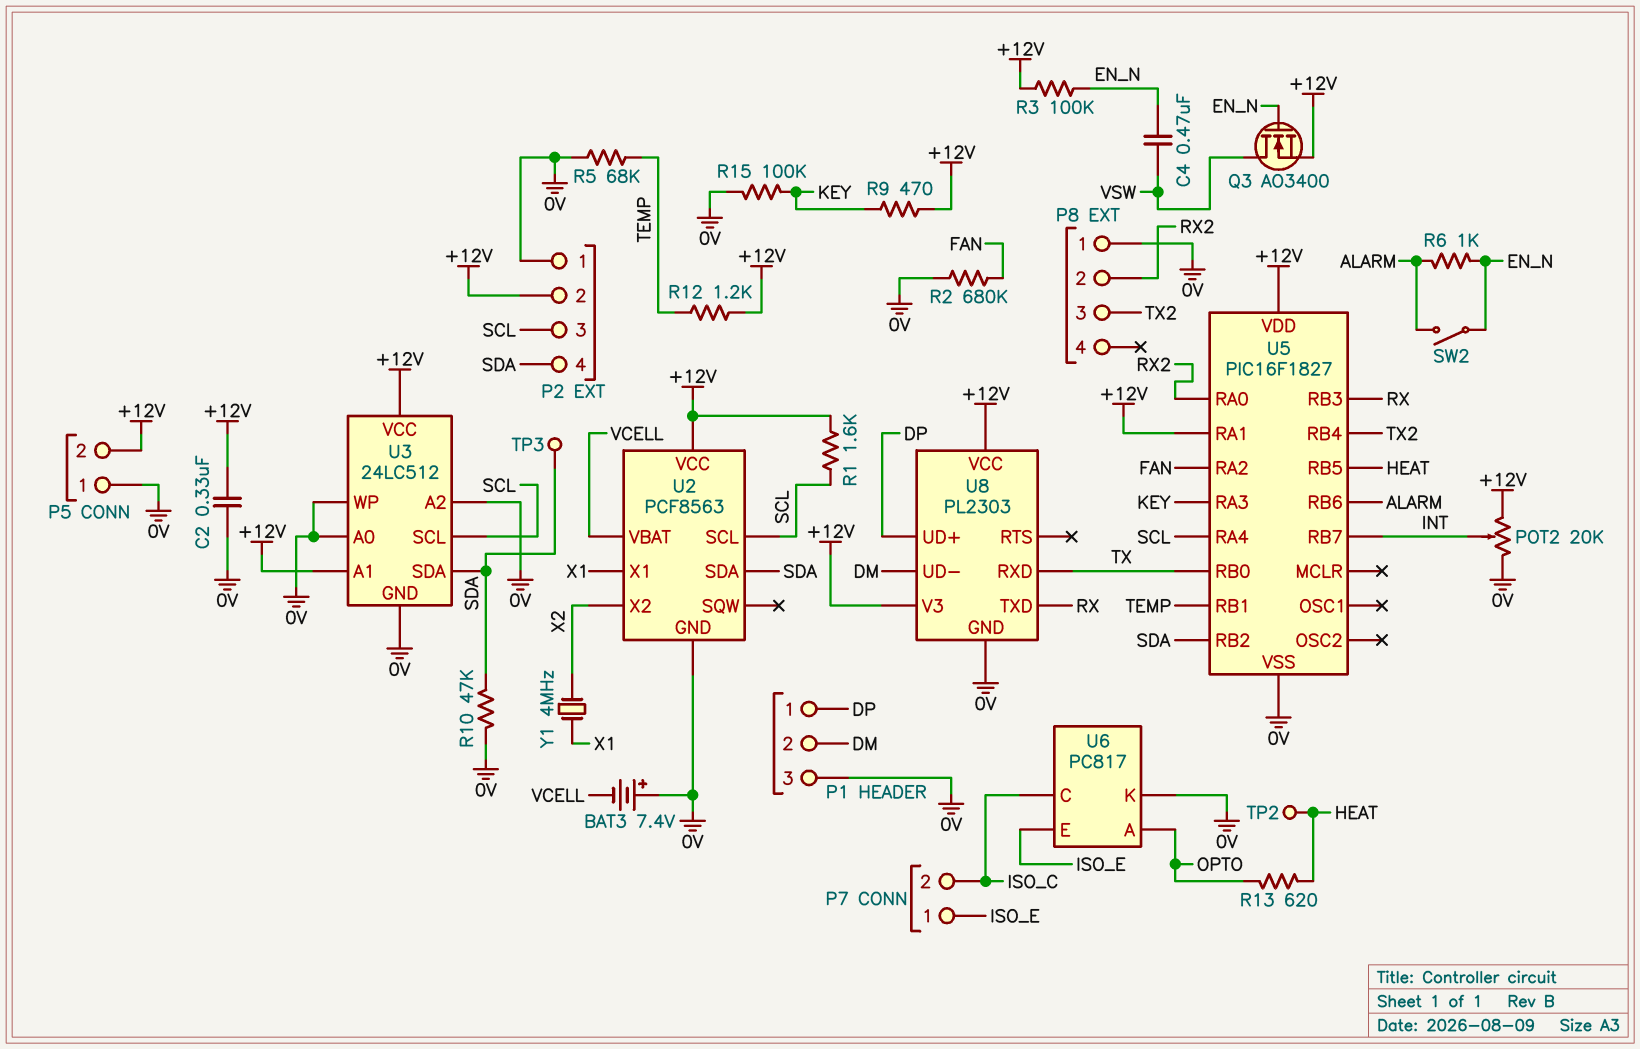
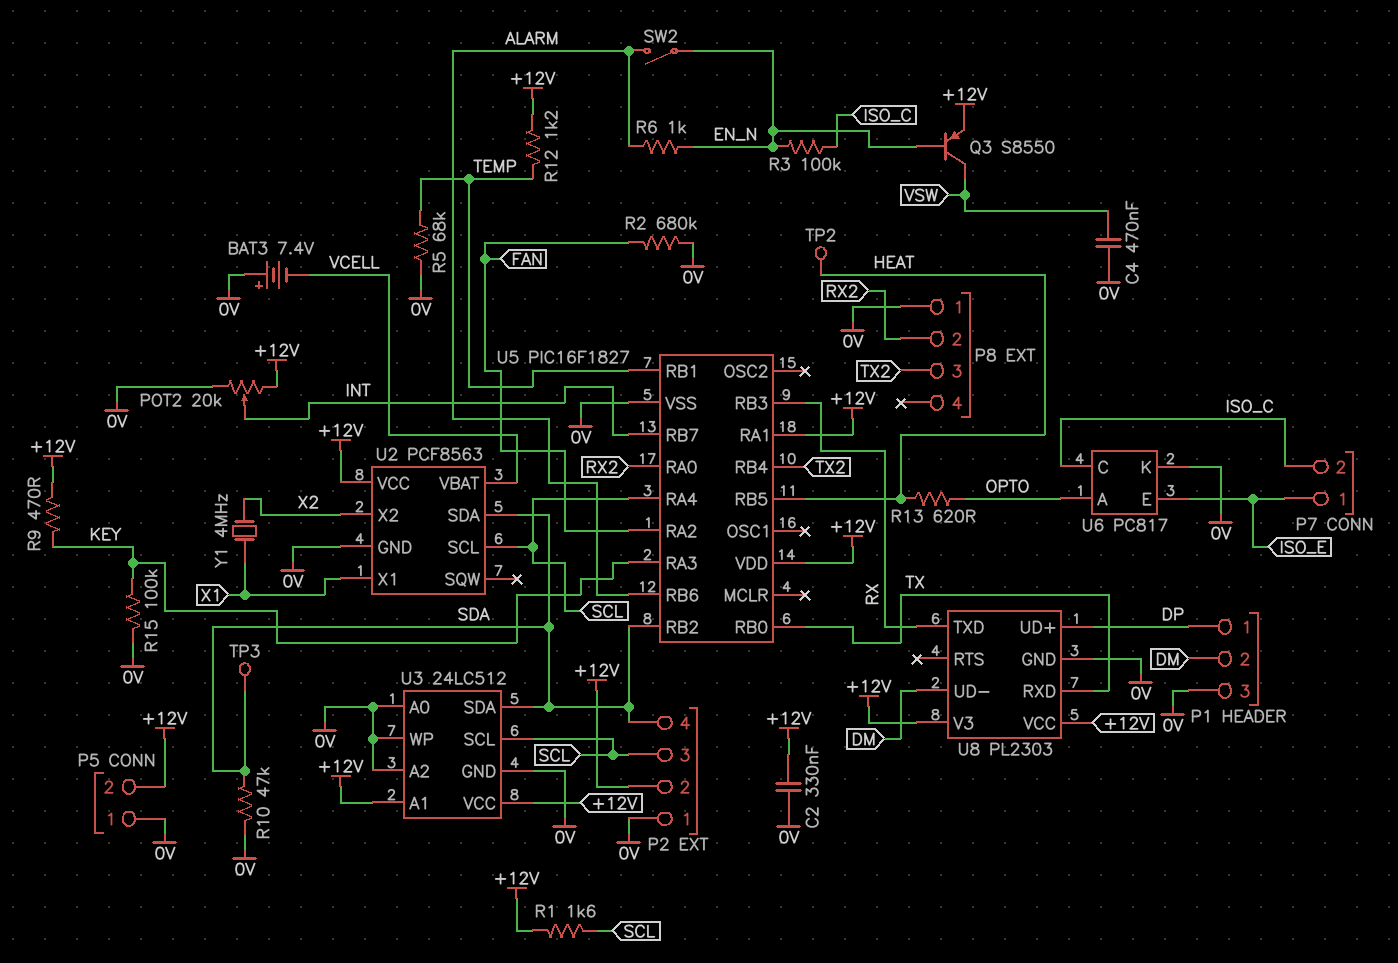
C4: 470nF (EN_N, VSW) -> 470nF (0V, VSW)
Q3: NMOS AO3400 (G EN_N, D VSW, S +12V) -> PNP S8550 (B EN_N, C VSW, E +12V)
R3: 100k (+12V, EN_N) -> 100k (EN_N, ISO_C)

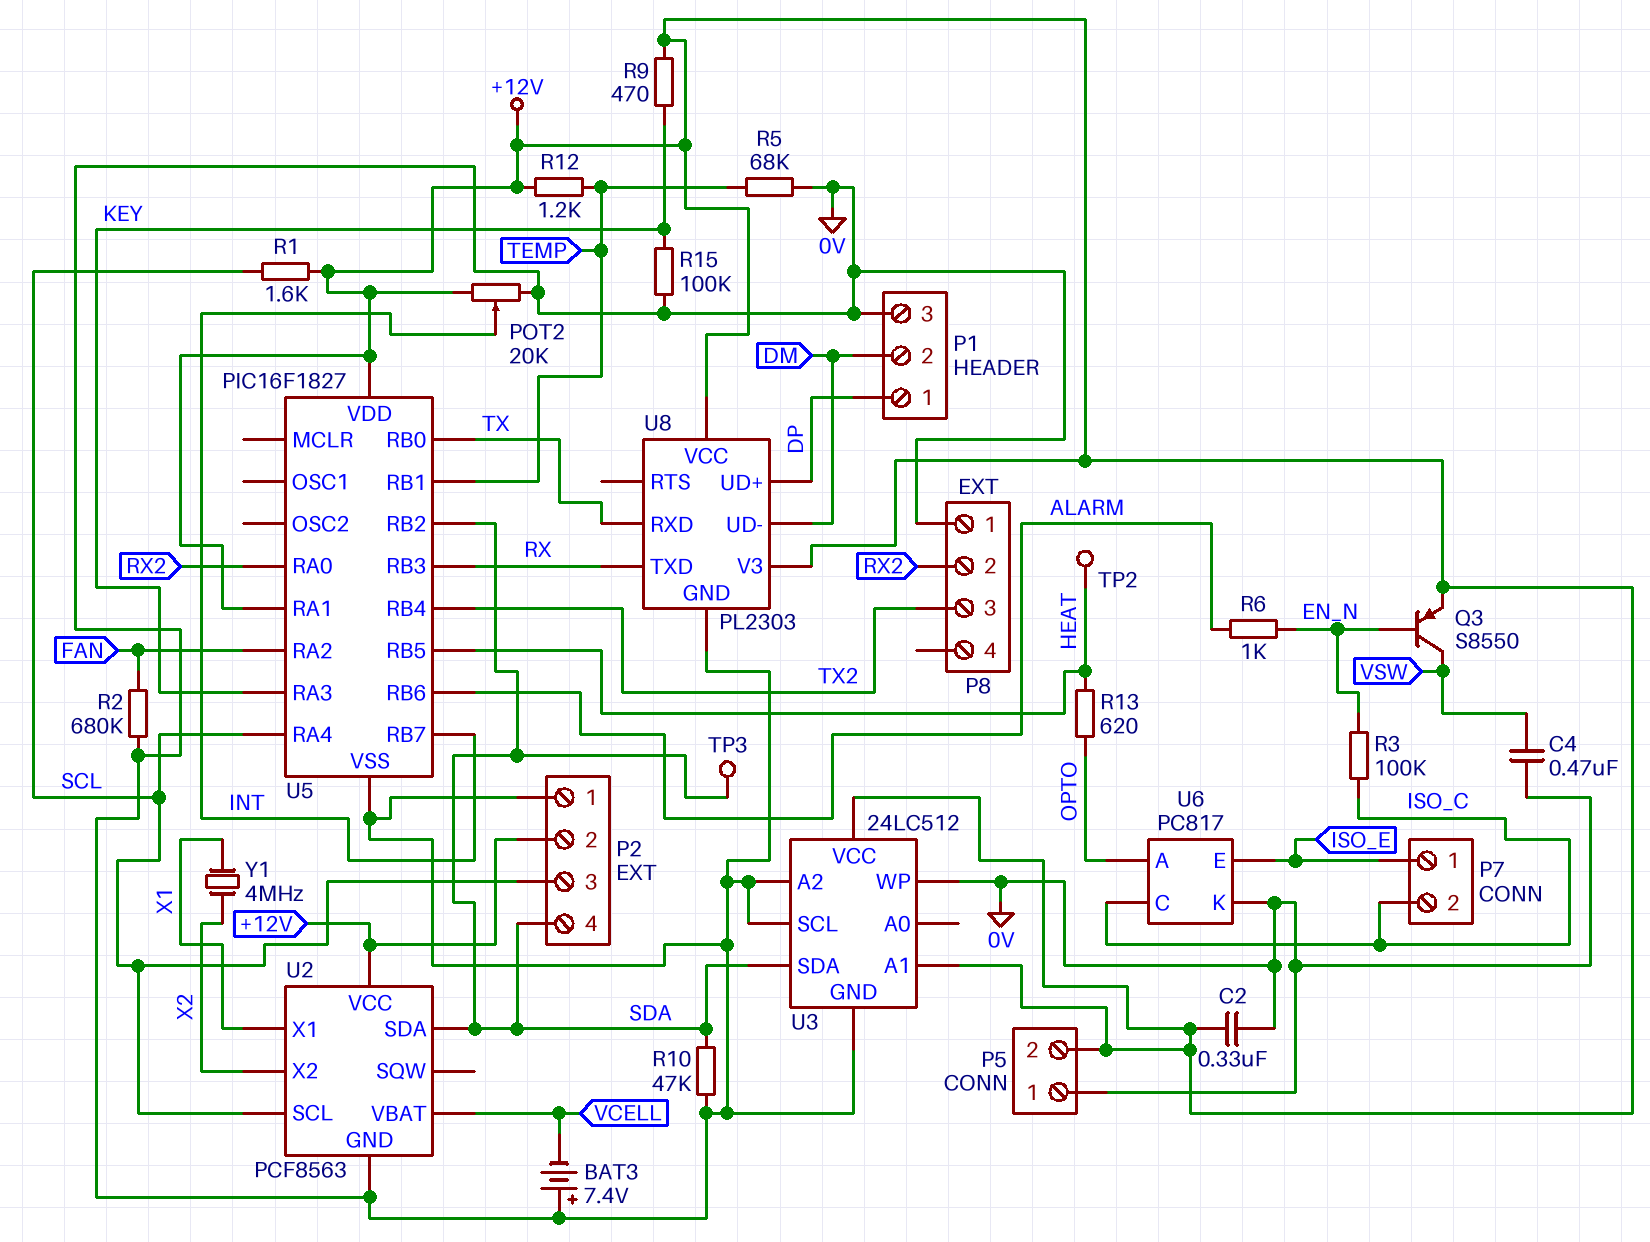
SW2: switch (ALARM, EN_N) -> none
U3 pin A0: 0V -> none
U3 pin SCL: SCL -> 0V

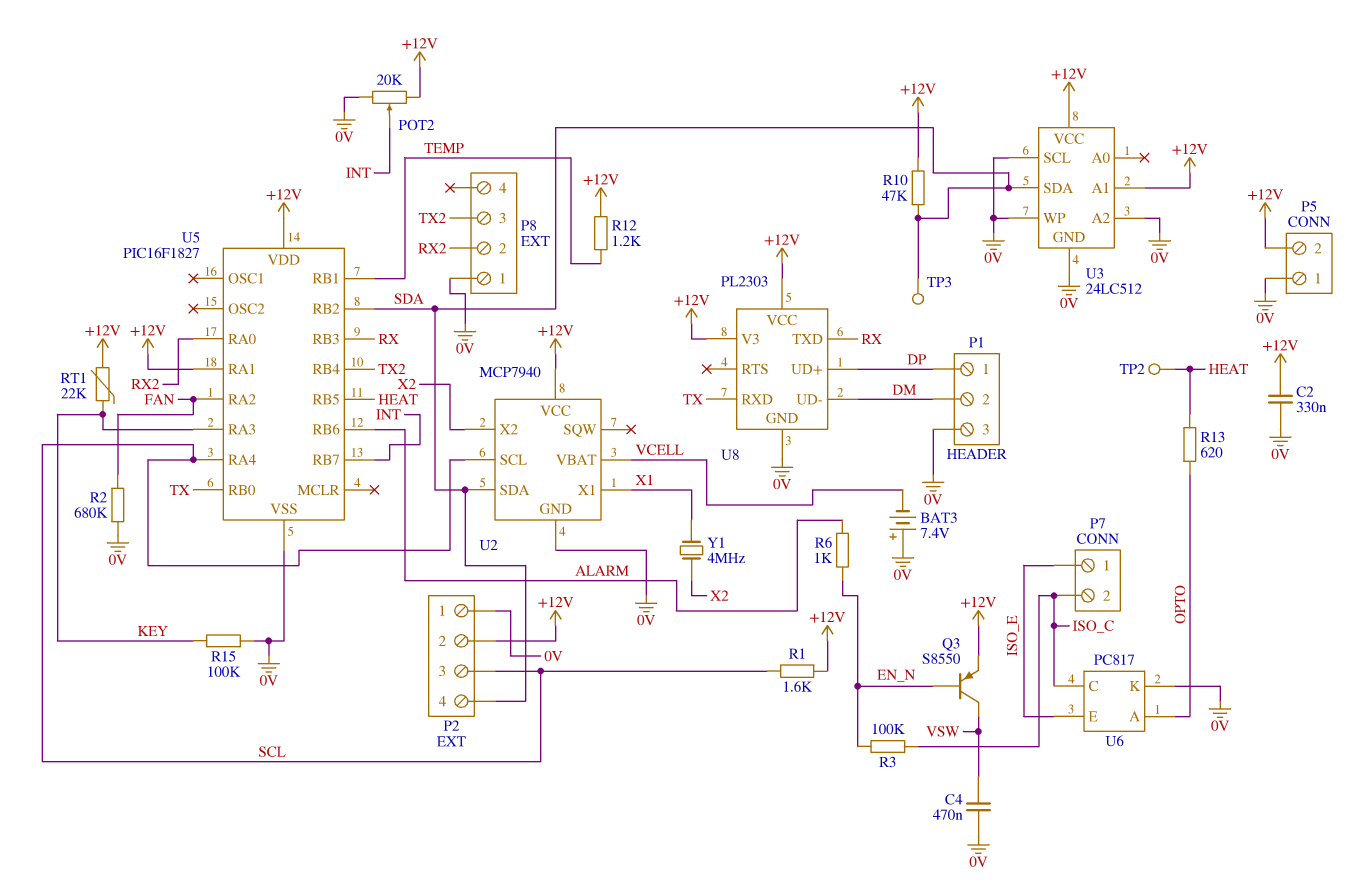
R5: 68k (0V, TEMP) -> none
R9: 470 (+12V, KEY) -> none
R10: 47k (0V, SDA) -> 47k (+12V, SDA)
RT1: none -> 22k (+12V, KEY)
U2: PCF8563 -> MCP7940

